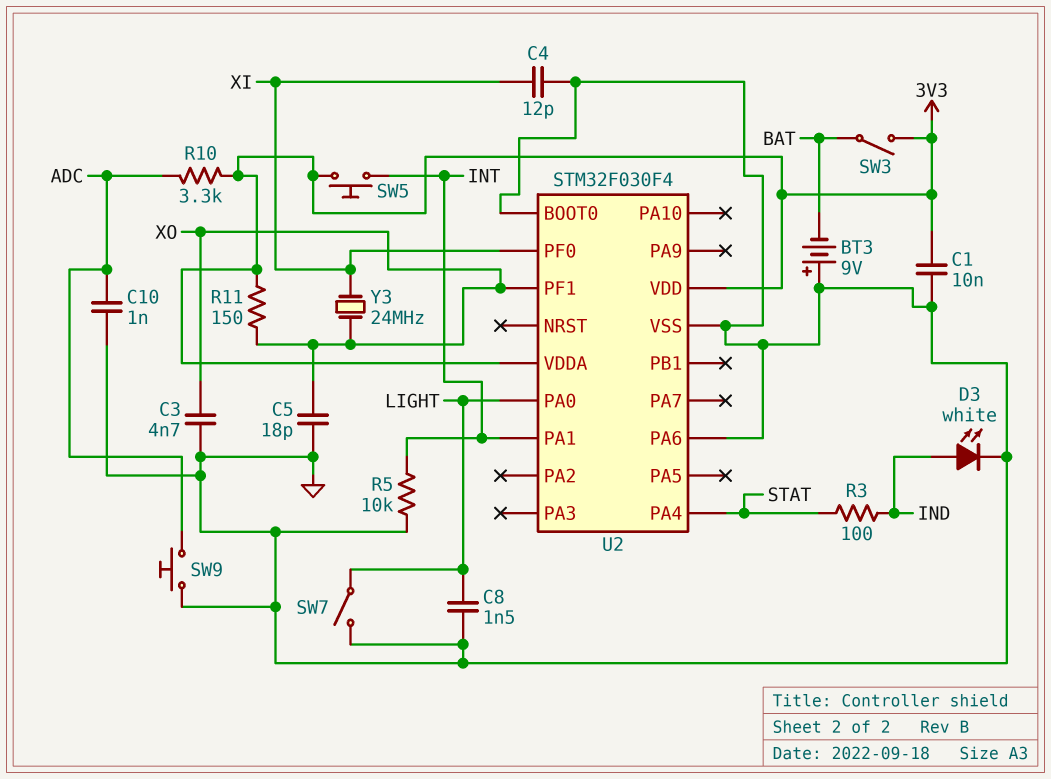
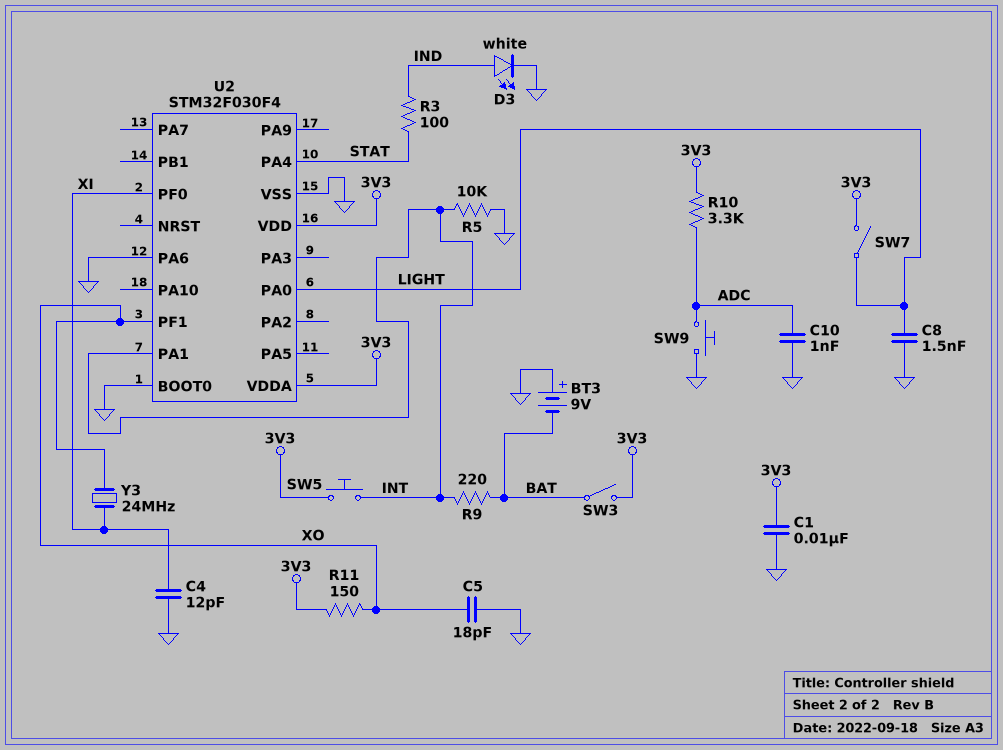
C3: 4.7nF (GND, XO) -> none
R9: none -> 220 (BAT, INT)
SW7: switch (GND, LIGHT) -> switch (3V3, LIGHT)

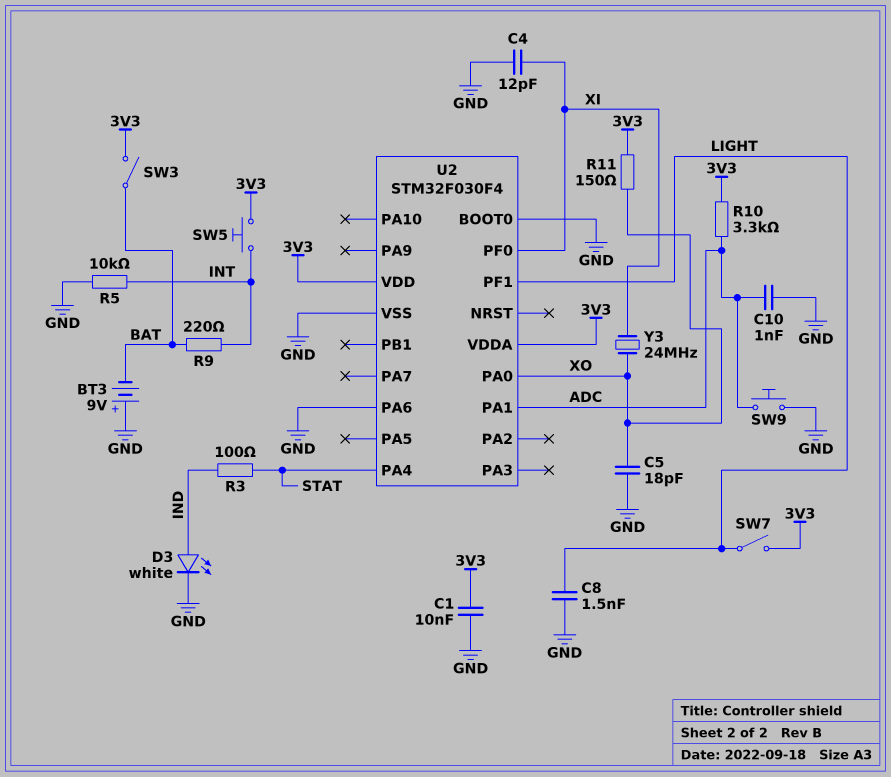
U2 pin PA0: LIGHT -> XO
U2 pin PA1: INT -> ADC
U2 pin PF1: XO -> LIGHT

